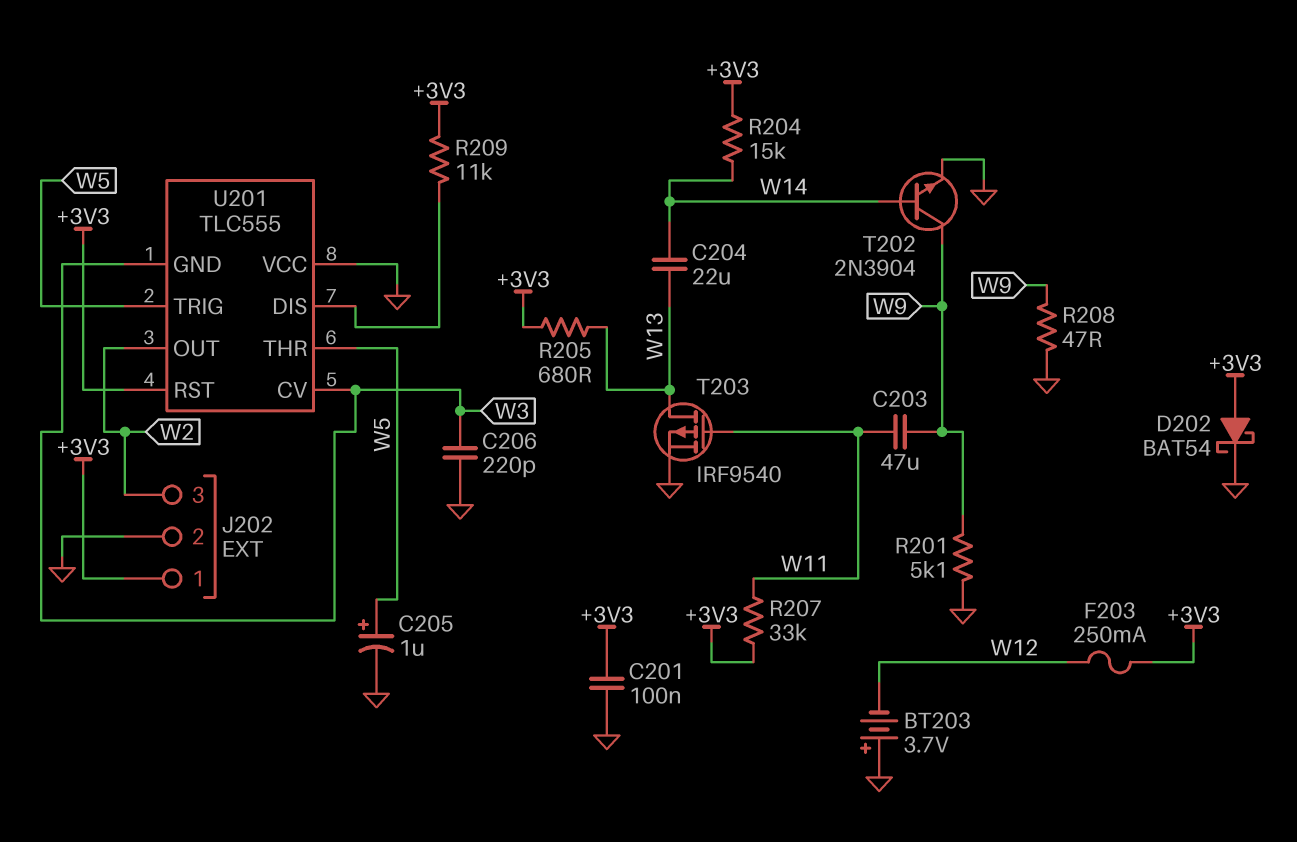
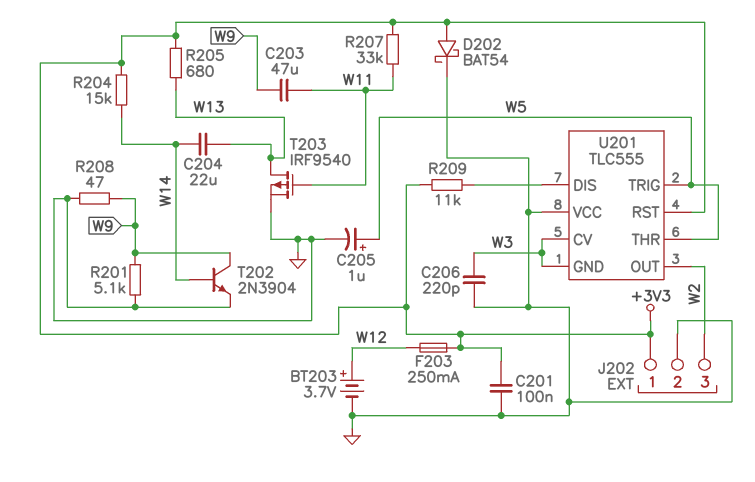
BT203: 3.7V (plus GND, minus W12) -> 3.7V (plus W12, minus GND)

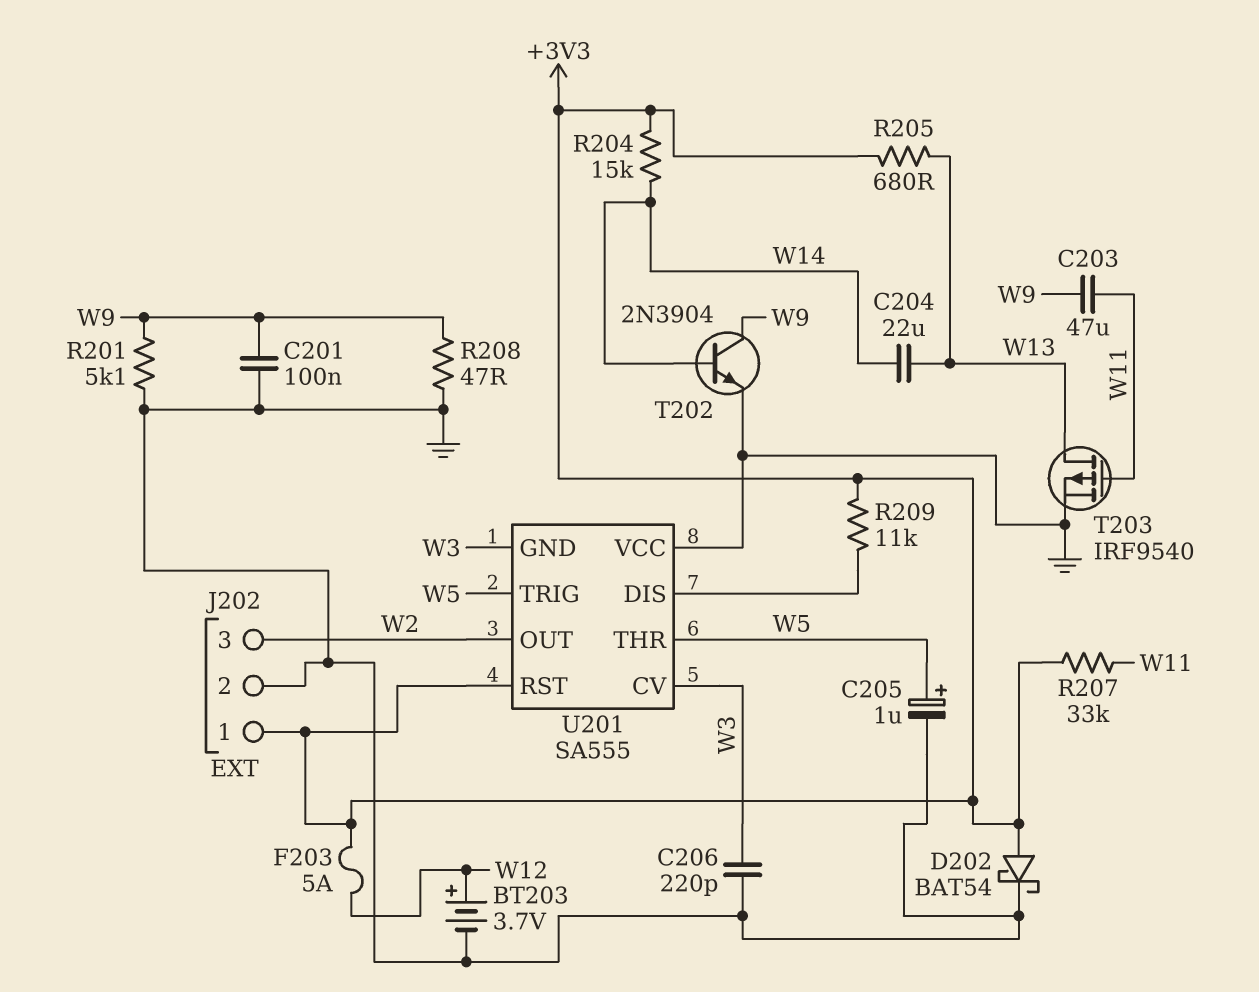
C201: 100nF (+3V3, GND) -> 100nF (GND, W9)
F203: 250mA (+3V3, W12) -> 5A (+3V3, W12)
U201: TLC555 -> SA555

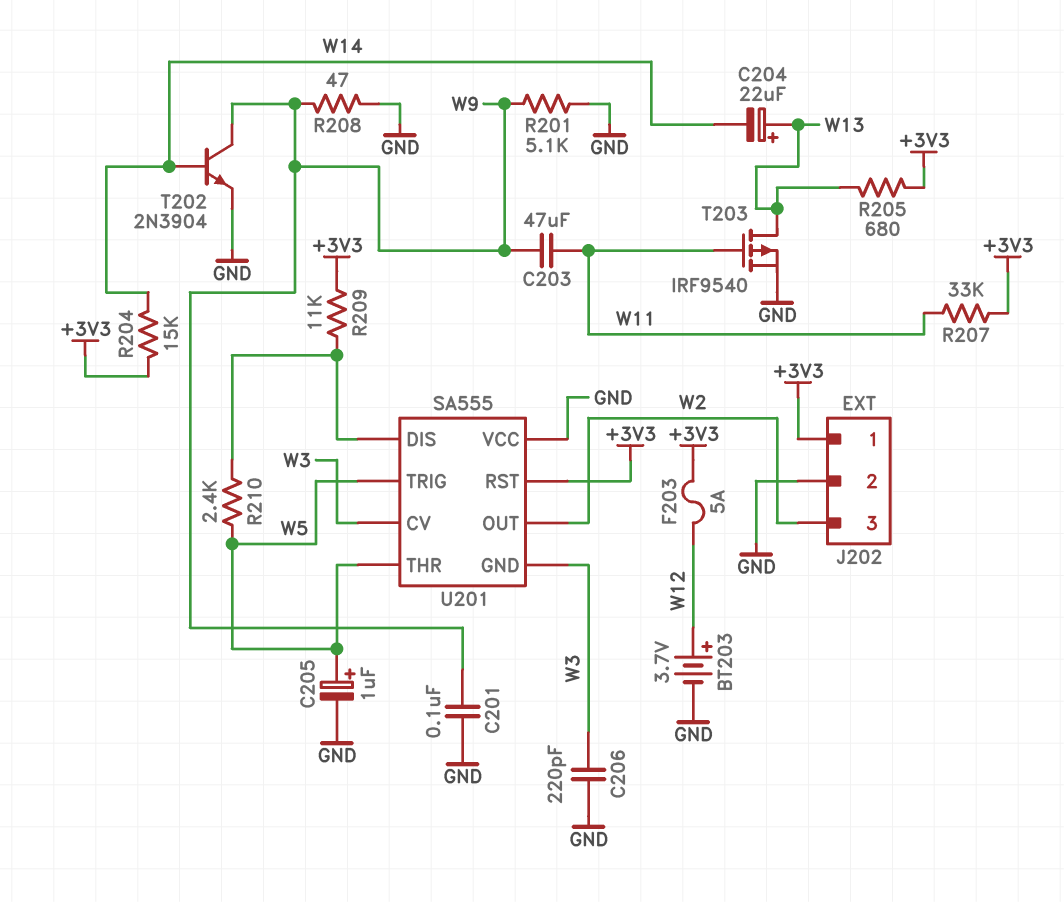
C204: 22uF (W13, W14) -> 22uF (plus W13, minus W14)
D202: schottky BAT54 (A +3V3, K GND) -> none
R210: none -> 2.4k (U201/DIS, W5)

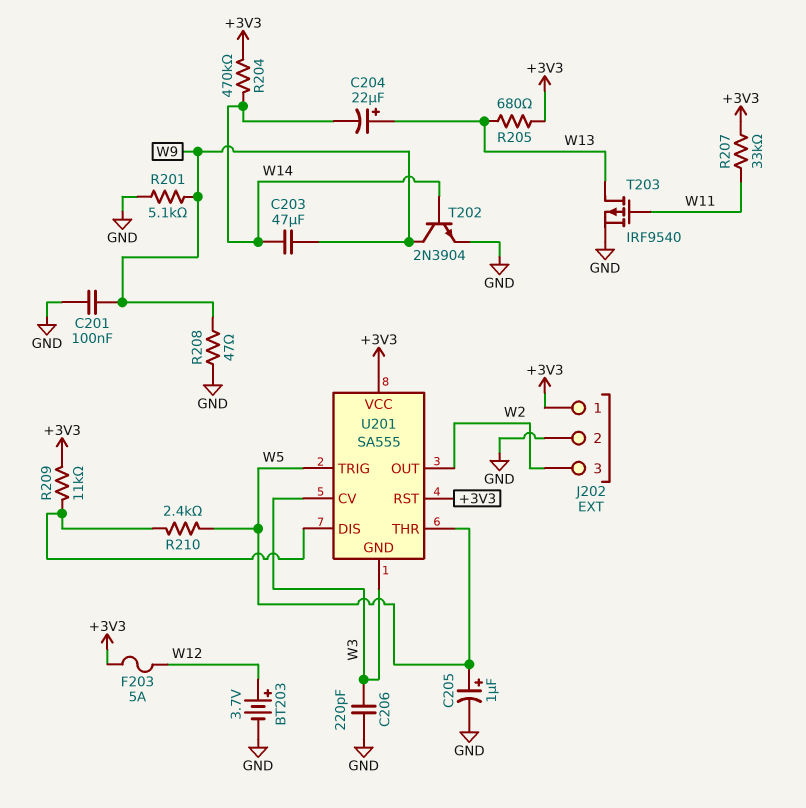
C203: 47uF (W9, W11) -> 47uF (W9, W14)
R204: 15k (+3V3, W14) -> 470k (+3V3, W14)
U201 pin VCC: GND -> +3V3

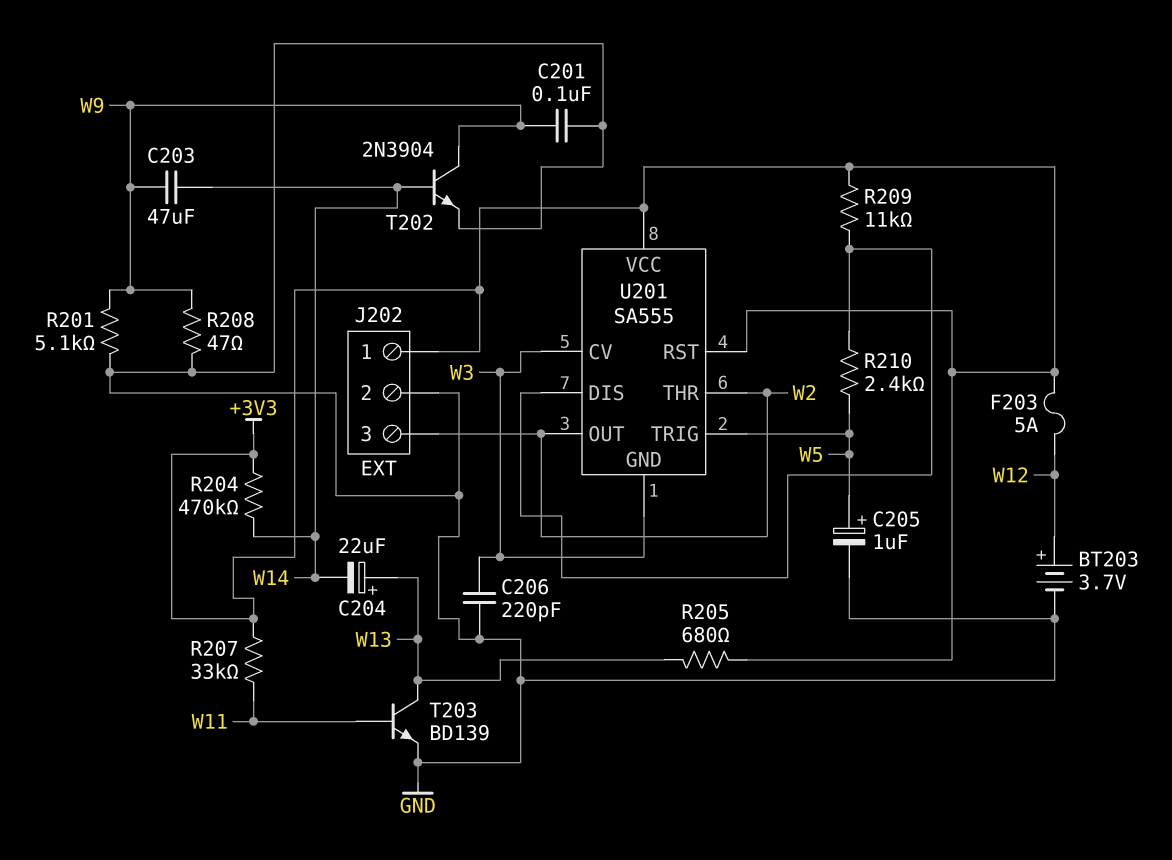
T203: PMOS IRF9540 (G W11, D W13, S GND) -> NPN BD139 (B W11, C W13, E GND)
U201 pin THR: W5 -> W2

